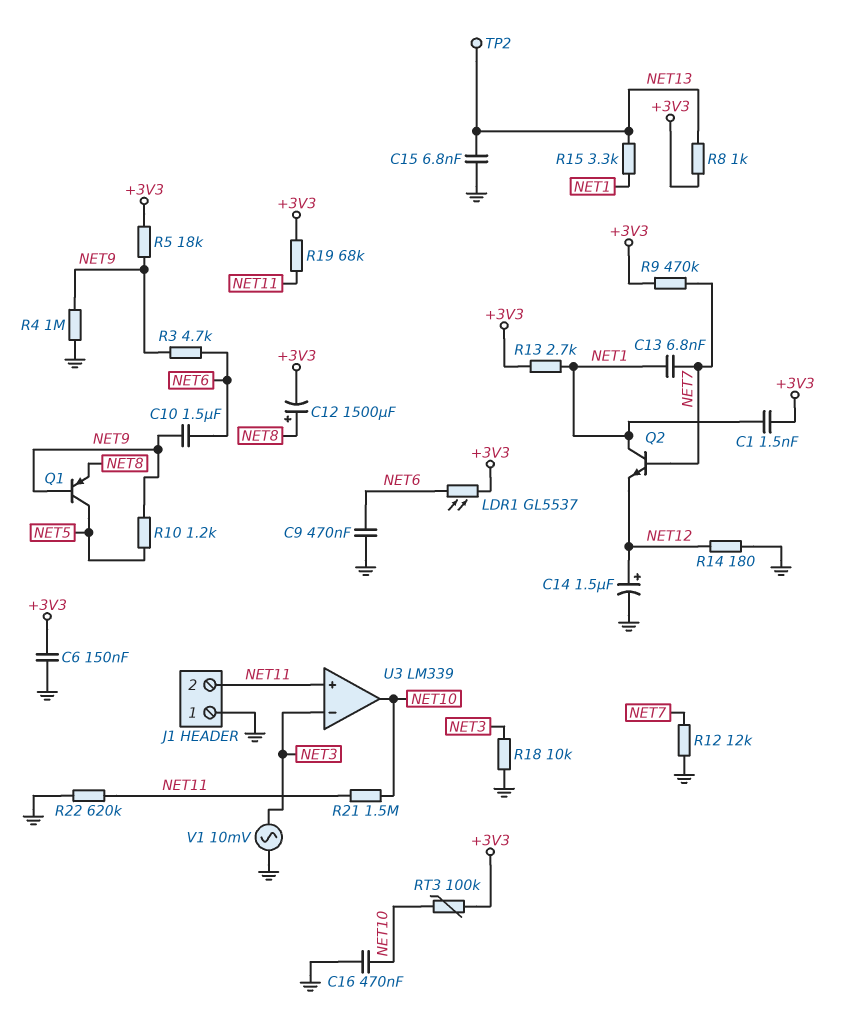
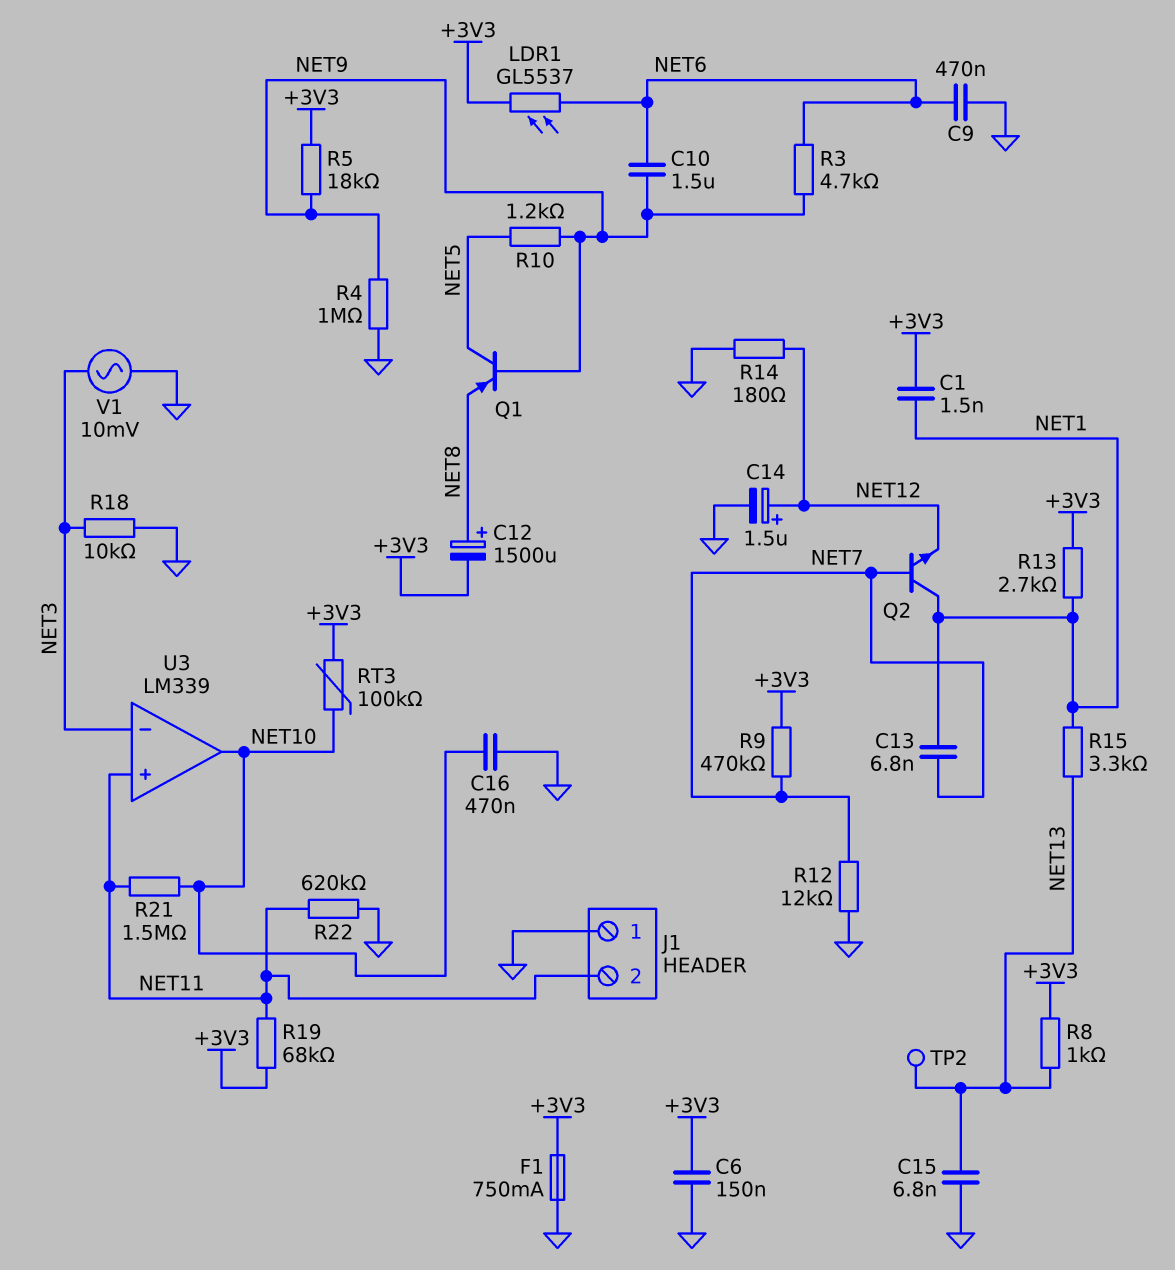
F1: none -> 750mA (+3V3, GND)

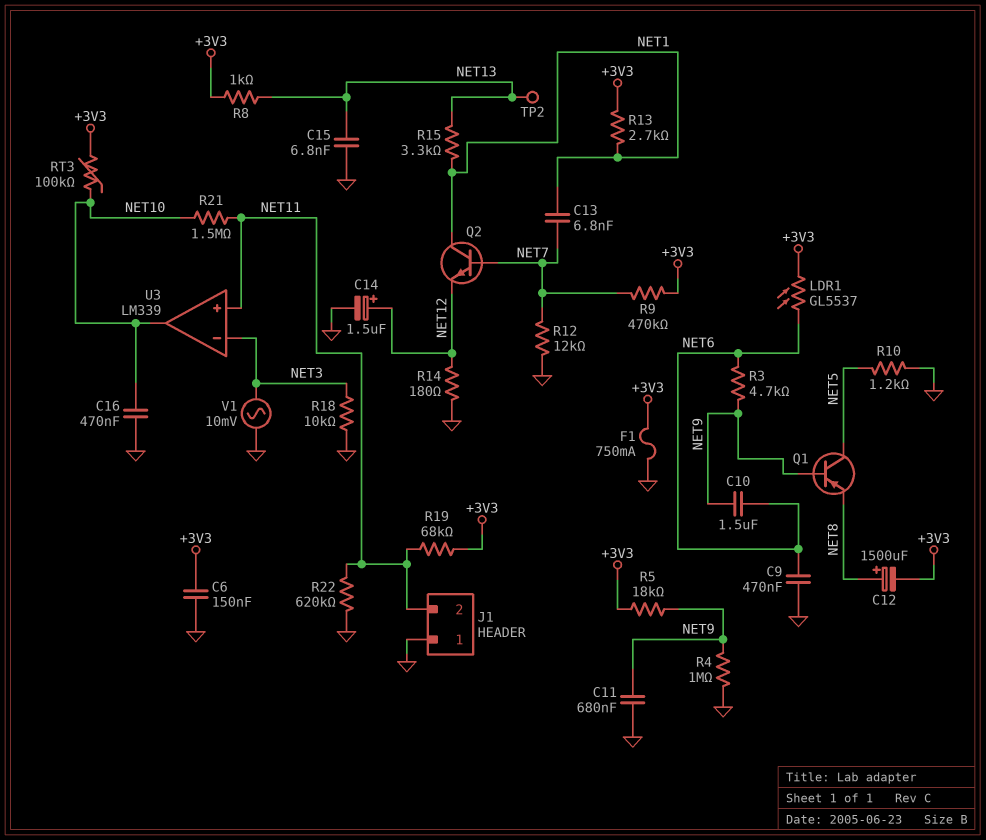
C1: 1.5nF (+3V3, NET1) -> none
C11: none -> 680nF (GND, NET9)
R10: 1.2k (NET5, NET9) -> 1.2k (GND, NET5)

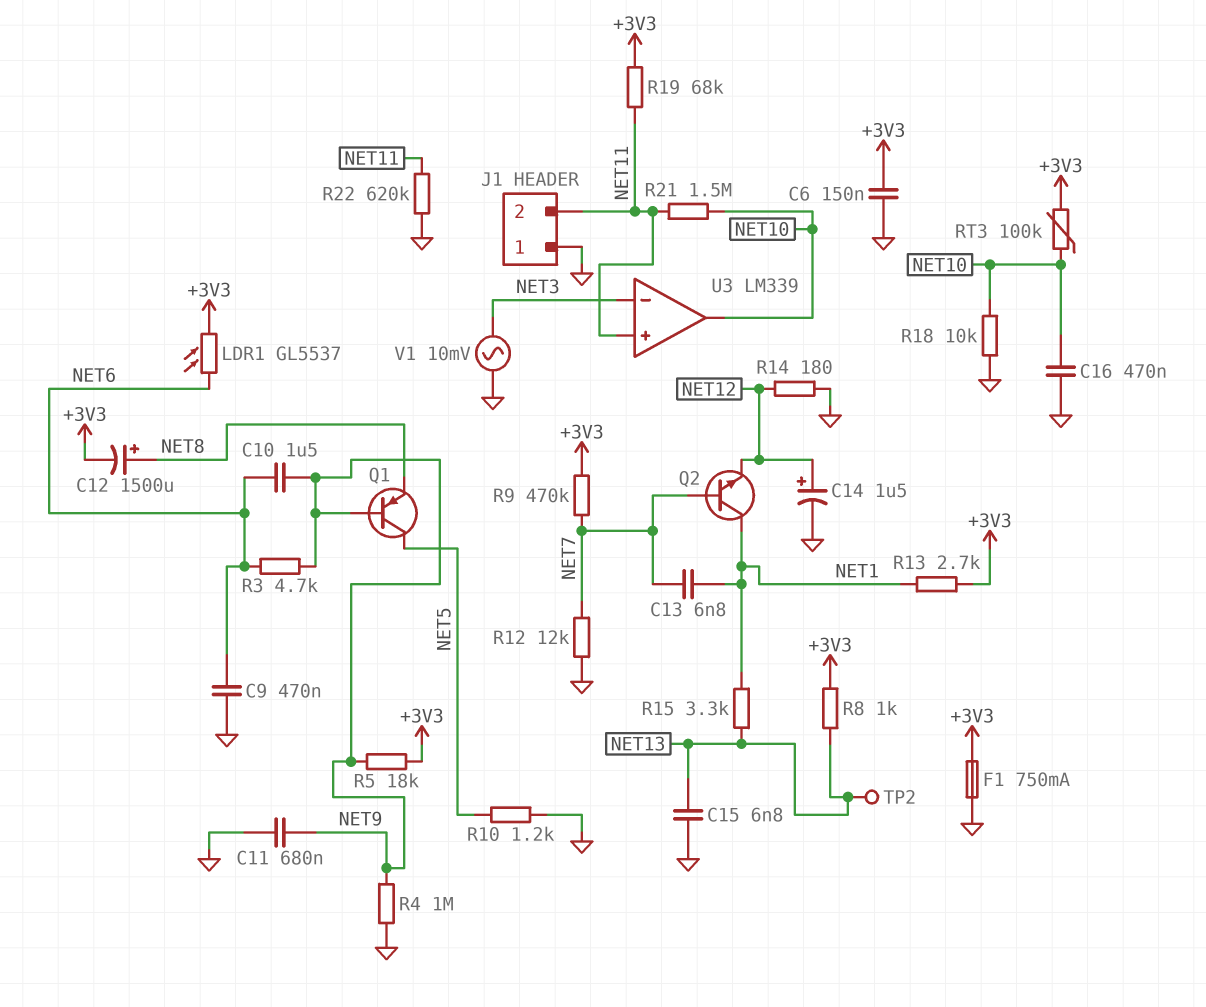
R18: 10k (GND, NET3) -> 10k (GND, NET10)

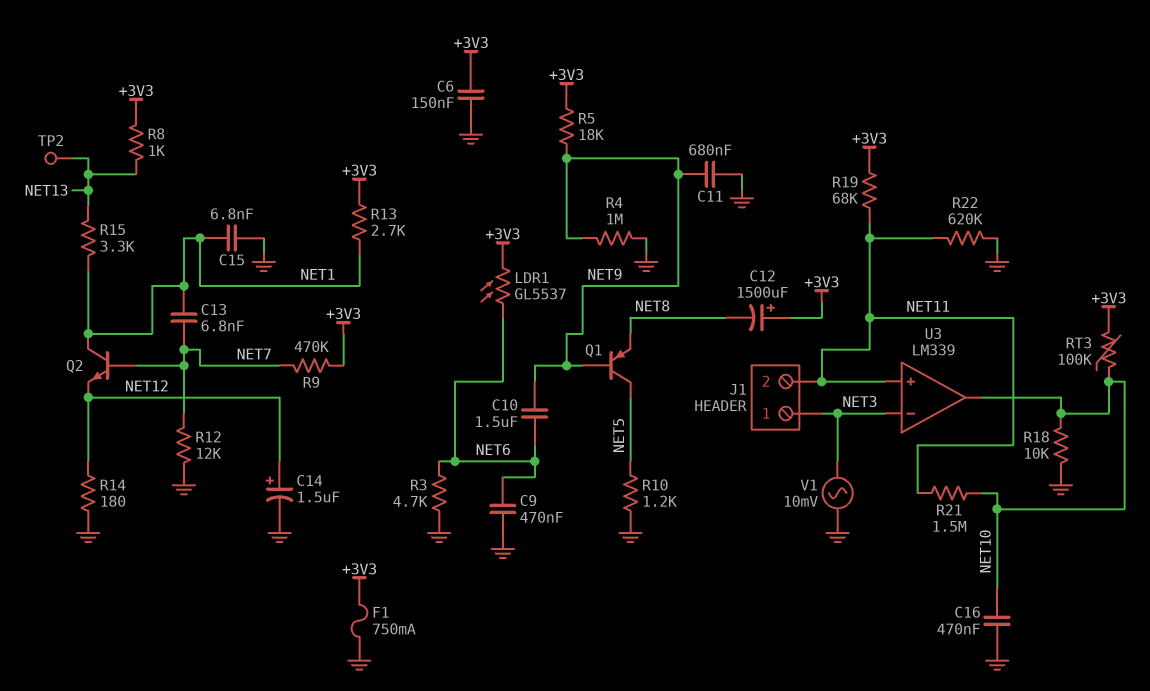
C12: 1500uF (plus NET8, minus +3V3) -> 1500uF (plus +3V3, minus NET8)
C15: 6.8nF (GND, NET13) -> 6.8nF (GND, NET1)
J1 pin 1: GND -> NET3
R3: 4.7k (NET6, NET9) -> 4.7k (GND, NET6)

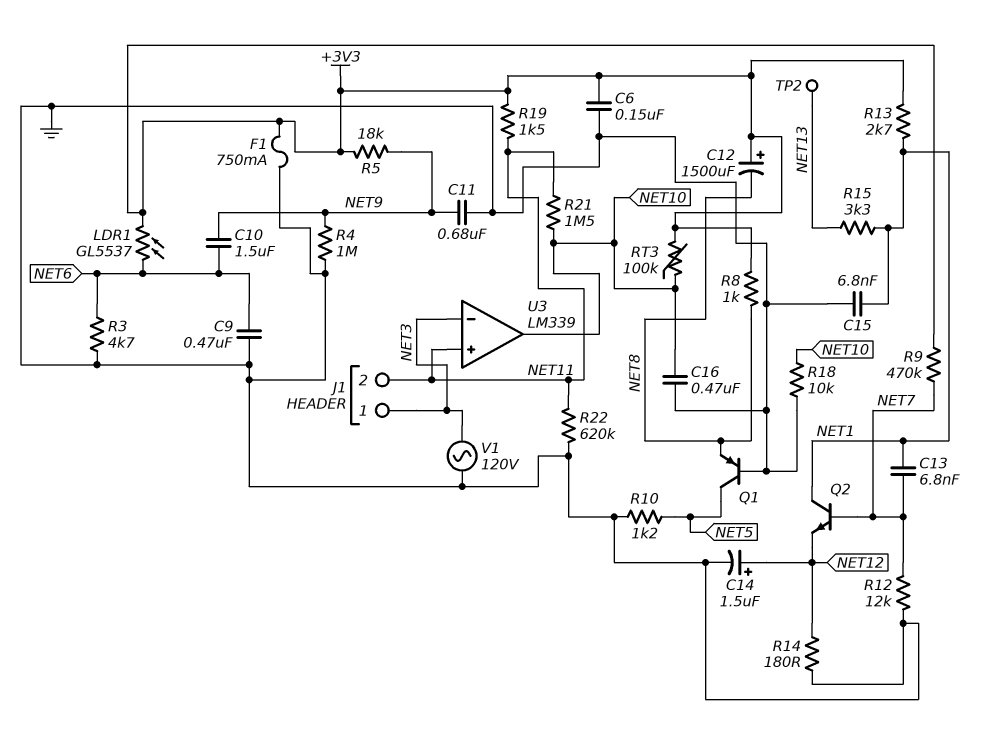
Q1: PNP (B NET9, C NET5, E NET8) -> PNP (B GND, C NET5, E NET8)
R8: 1k (+3V3, NET13) -> 1k (+3V3, NET8)
R19: 68k (+3V3, NET11) -> 1.5k (+3V3, NET11)
V1: AC 10mV (GND, NET3) -> AC 120V (GND, NET3)

